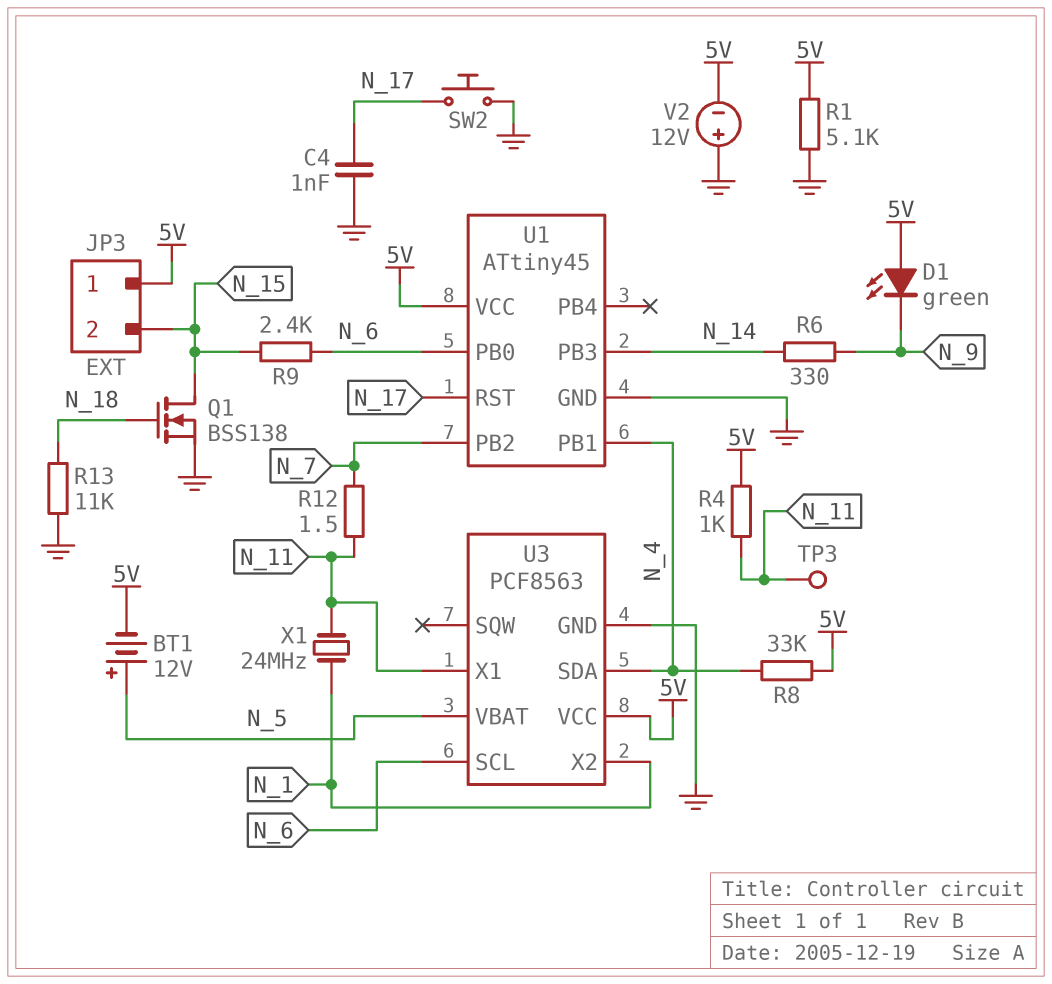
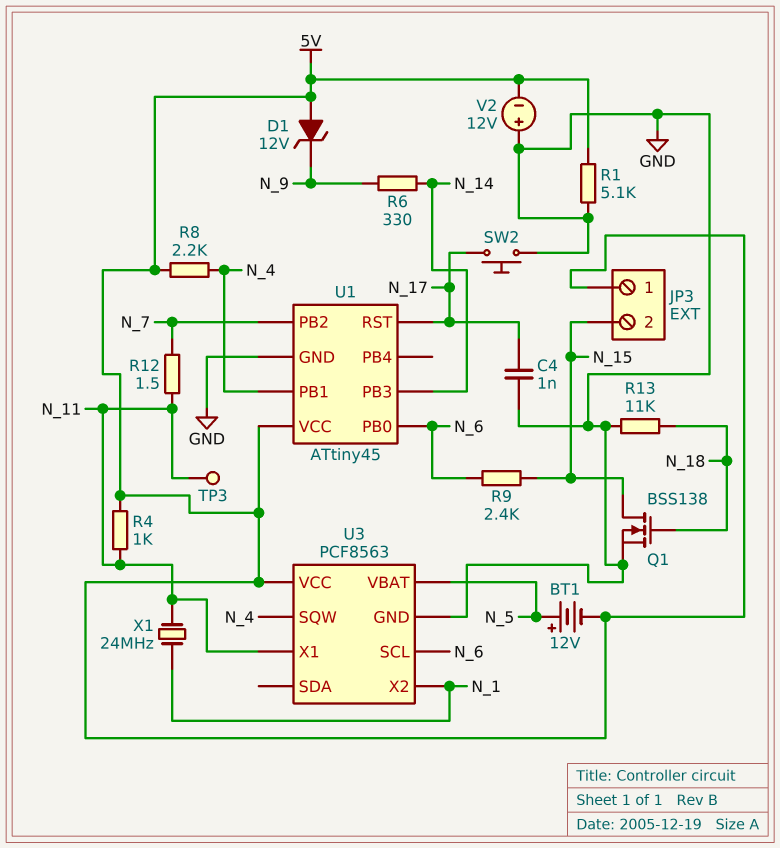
D1: LED green (A 5V, K N_9) -> zener 12V (A 5V, K N_9)
R8: 33k (5V, N_4) -> 2.2k (5V, N_4)
U3 pin SDA: N_4 -> none
U3 pin SQW: none -> N_4

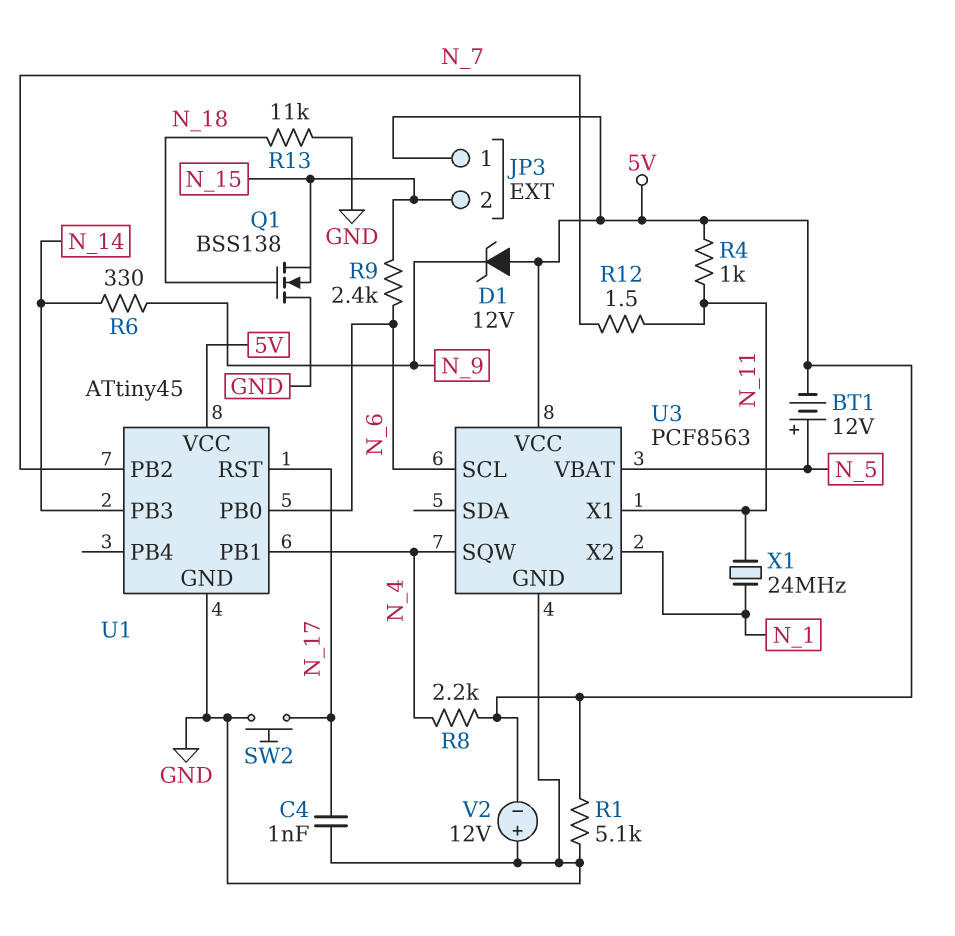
Q1: NMOS BSS138 (G N_18, D N_15, S GND) -> NMOS BSS138 (G N_18, D GND, S N_15)
TP3: test point (N_11) -> none

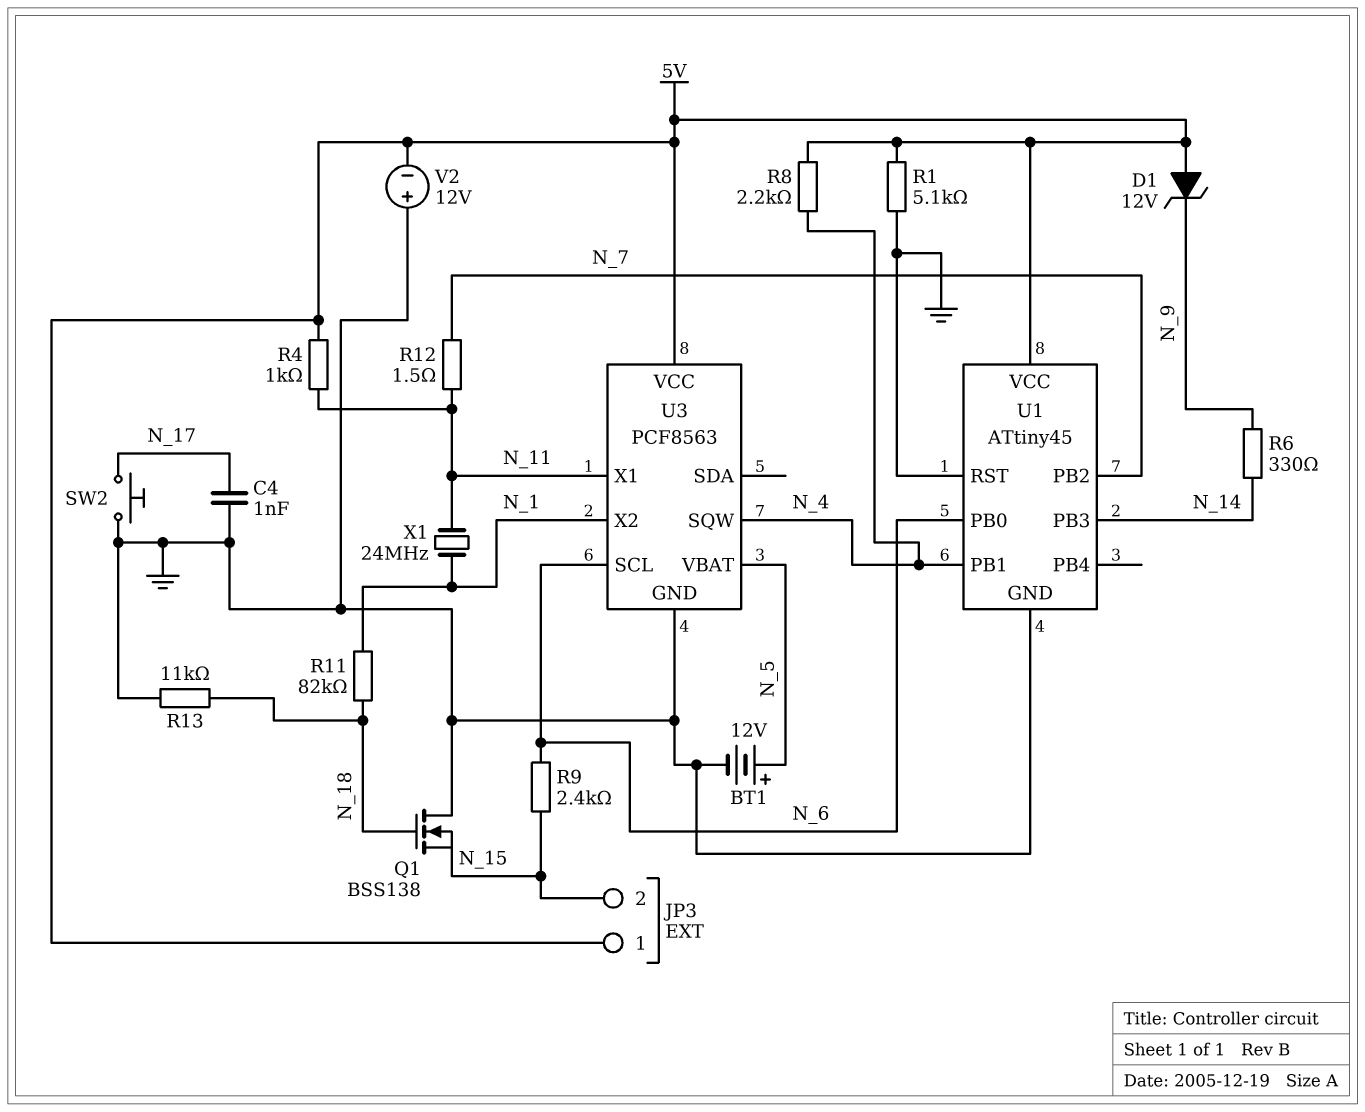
BT1: 12V (plus N_5, minus 5V) -> 12V (plus N_5, minus GND)
R11: none -> 82k (N_1, N_18)
U1 pin RST: N_17 -> GND

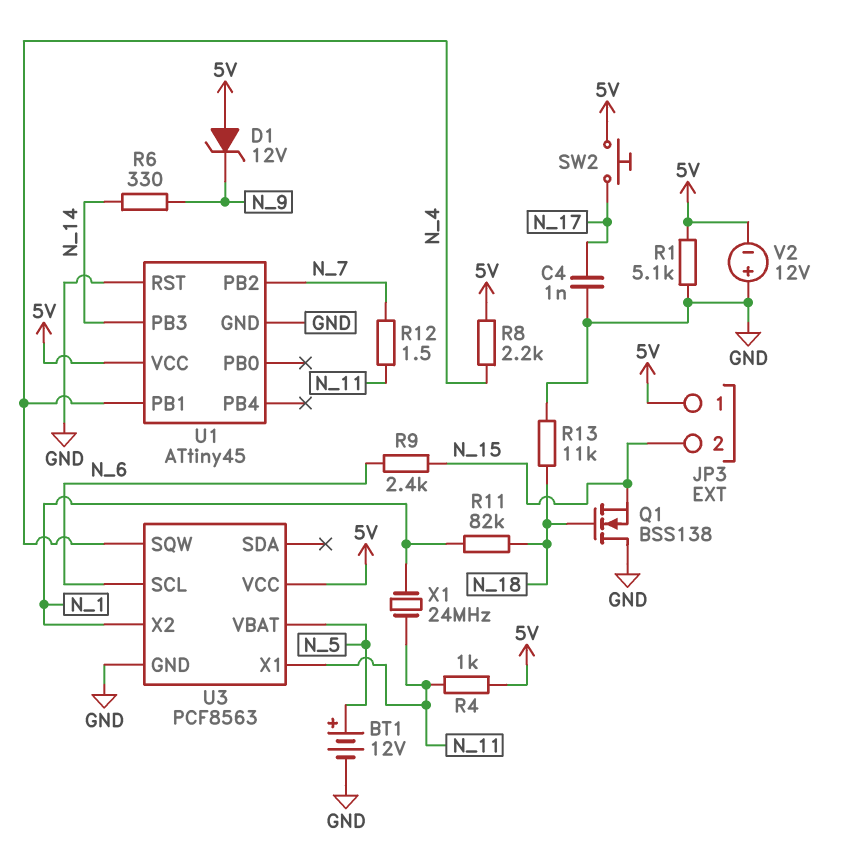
SW2: button (GND, N_17) -> button (5V, N_17)
U1 pin PB0: N_6 -> none

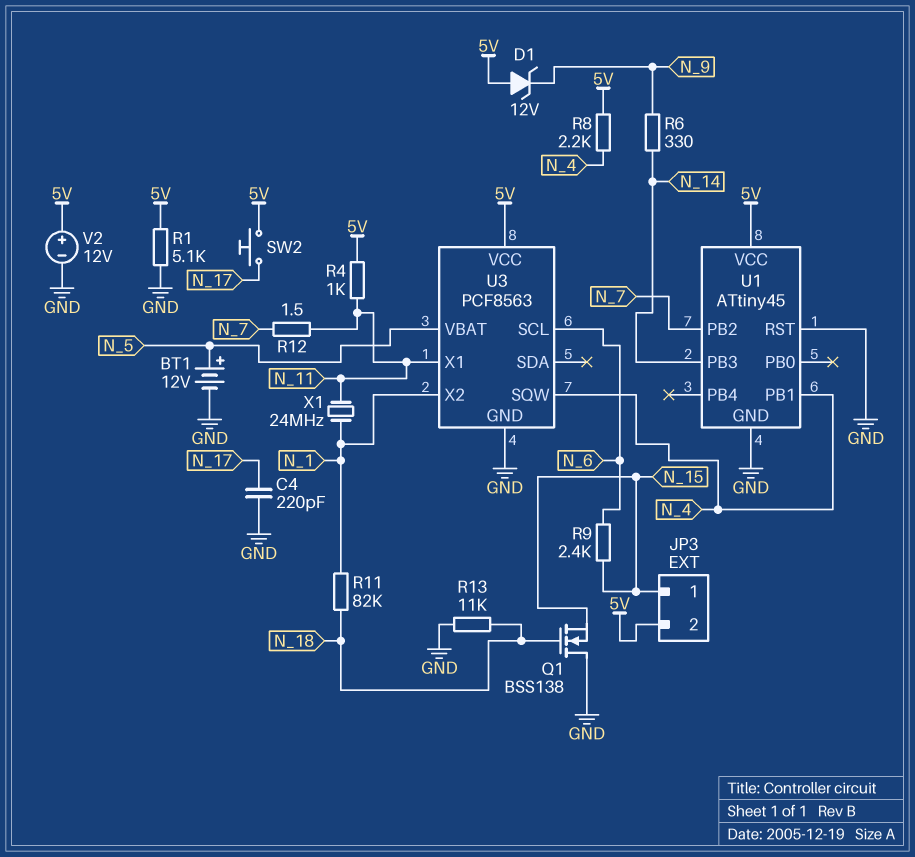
C4: 1nF (GND, N_17) -> 220pF (GND, N_17)
JP3 pin 1: 5V -> N_15
JP3 pin 2: N_15 -> 5V
V2: 12V (plus GND, minus 5V) -> 12V (plus 5V, minus GND)

